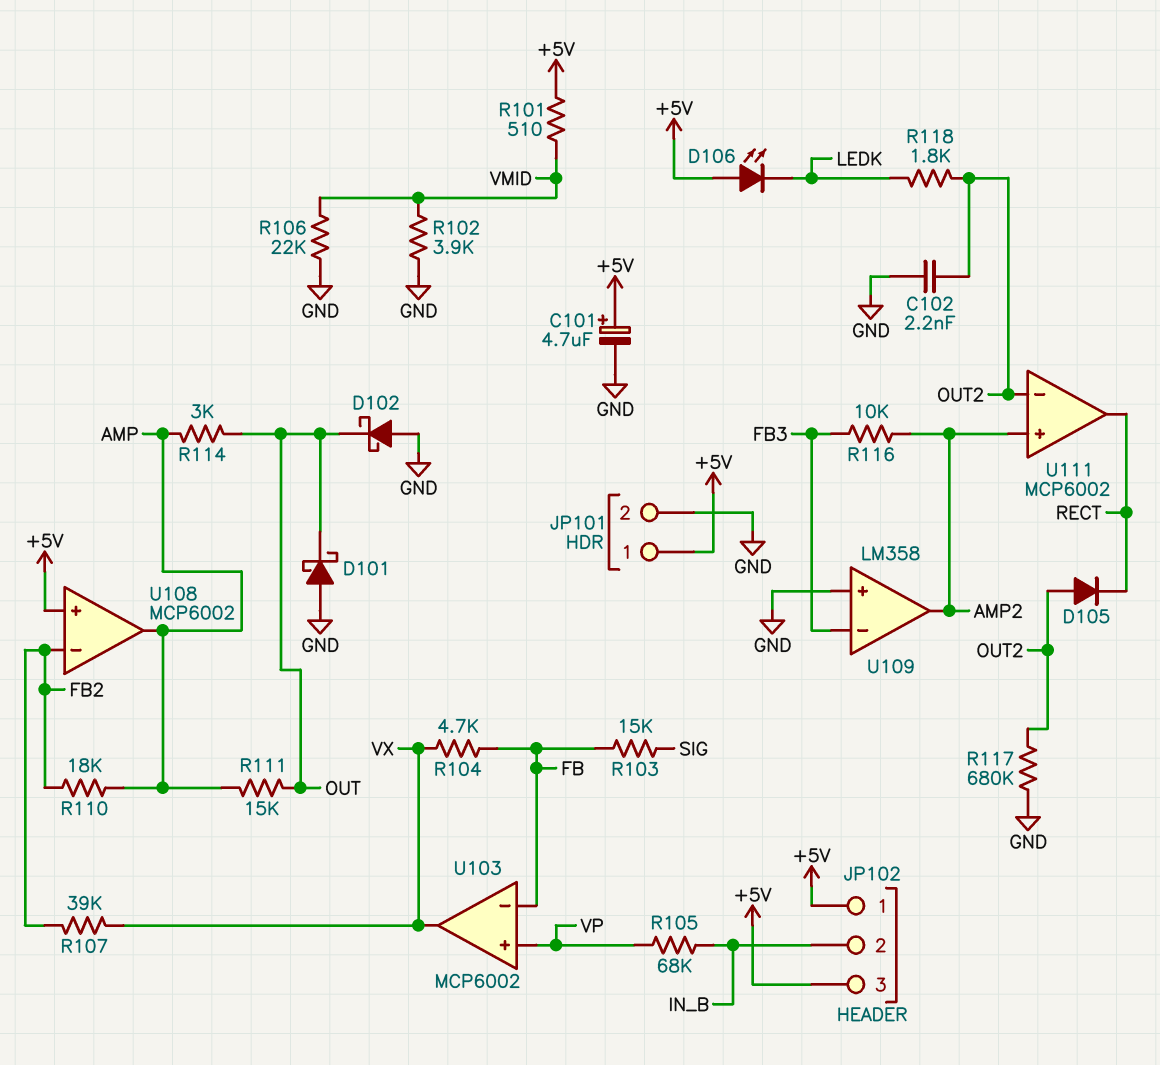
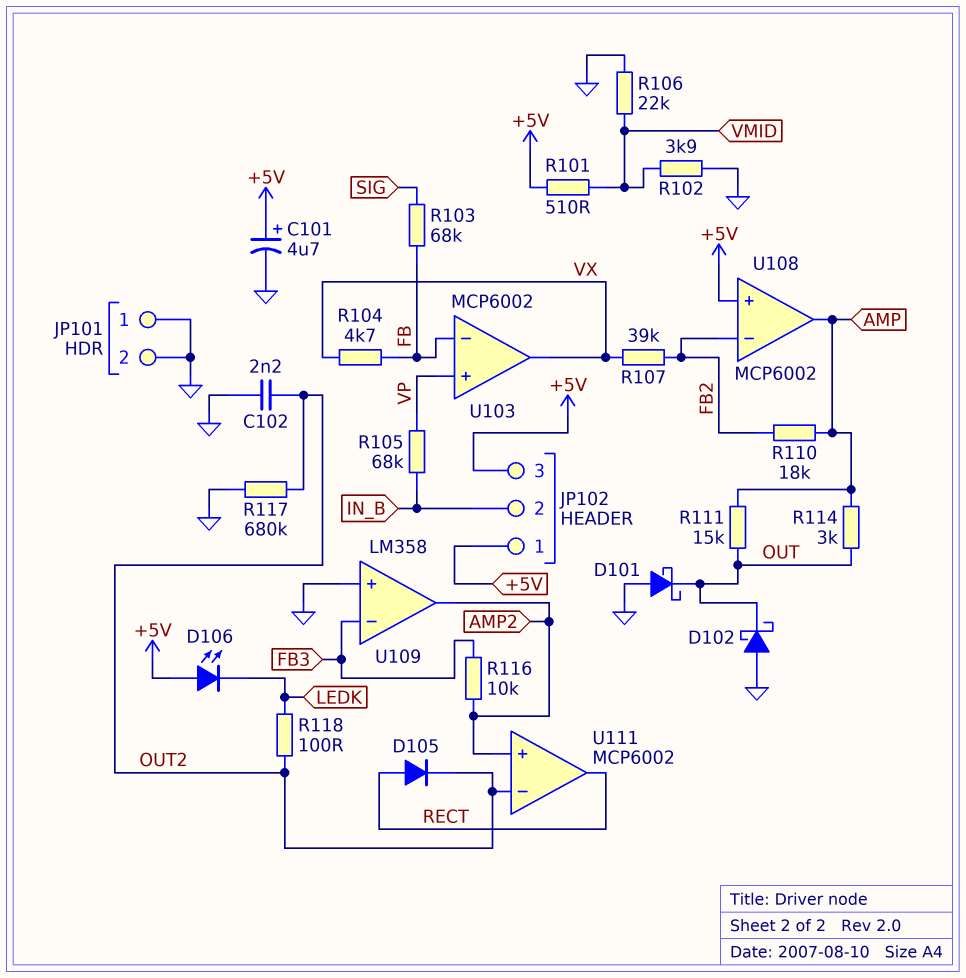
D105: diode (A OUT2, K RECT) -> diode (A RECT, K OUT2)
JP101 pin 1: +5V -> GND
R103: 15k (FB, SIG) -> 68k (FB, SIG)
R118: 1.8k (LEDK, OUT2) -> 100 (LEDK, OUT2)

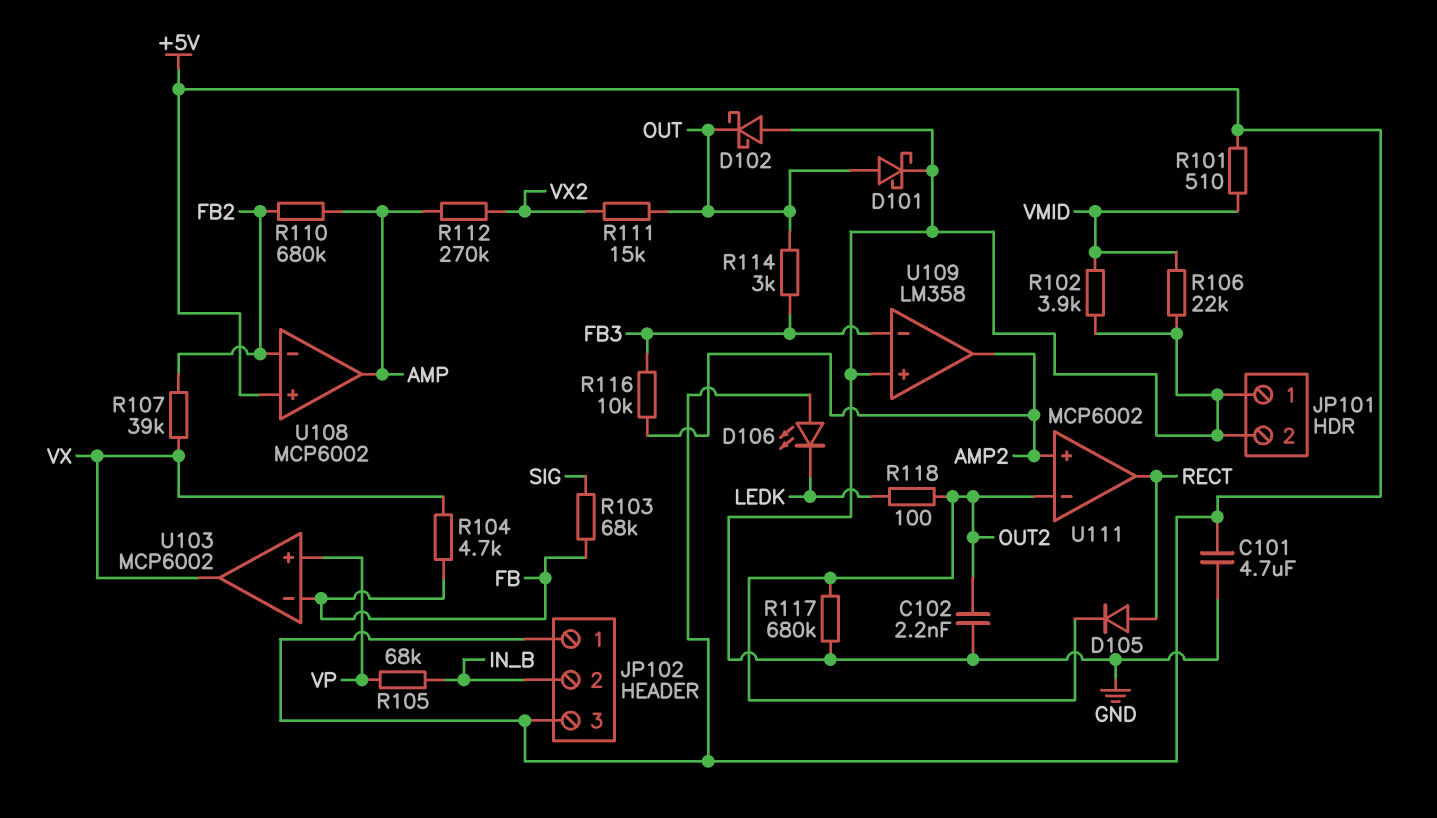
C101: 4.7uF (plus +5V, minus GND) -> 4.7uF (+5V, GND)
D101: schottky (A GND, K OUT) -> schottky (A OUT, K GND)
R110: 18k (AMP, FB2) -> 680k (AMP, FB2)
R111: 15k (AMP, OUT) -> 15k (OUT, VX2)
R112: none -> 270k (AMP, VX2)
R114: 3k (AMP, OUT) -> 3k (FB3, OUT)

